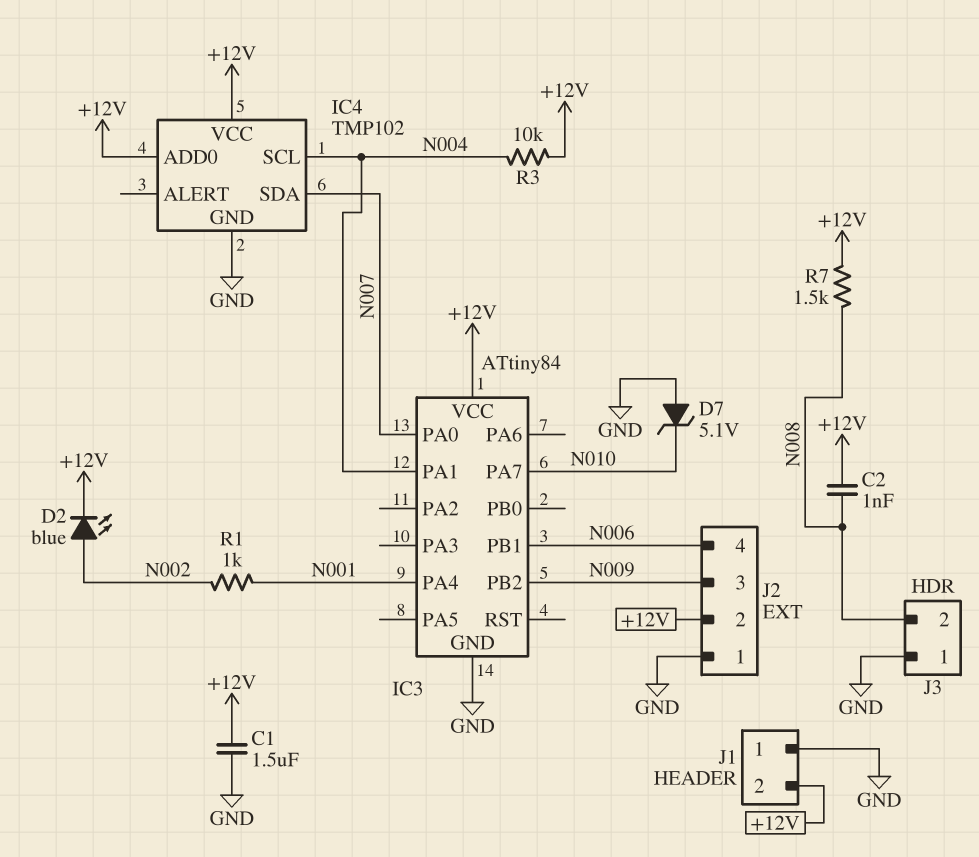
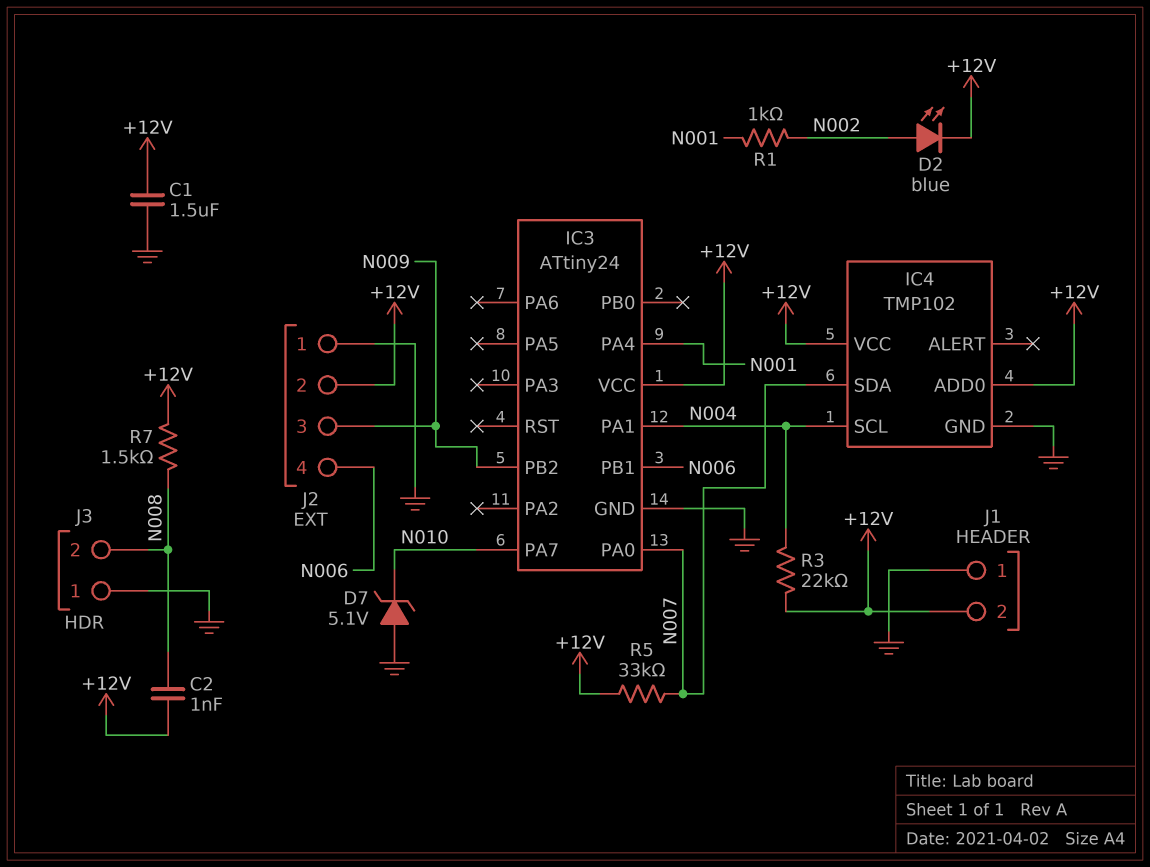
IC3: ATtiny84 -> ATtiny24
R3: 10k (+12V, N004) -> 22k (+12V, N004)
R5: none -> 33k (+12V, N007)

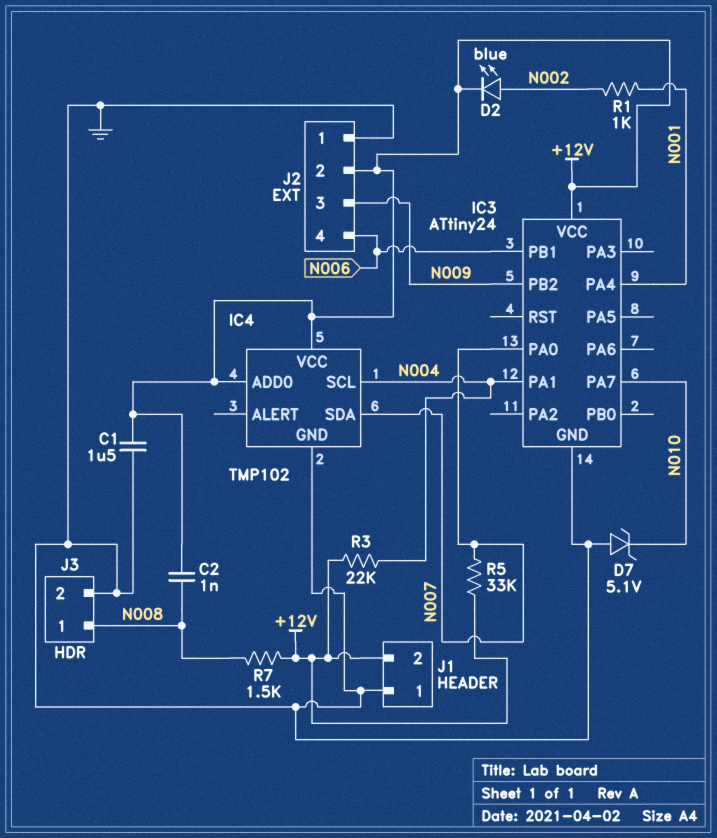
J3 pin 1: GND -> N008
J3 pin 2: N008 -> GND

